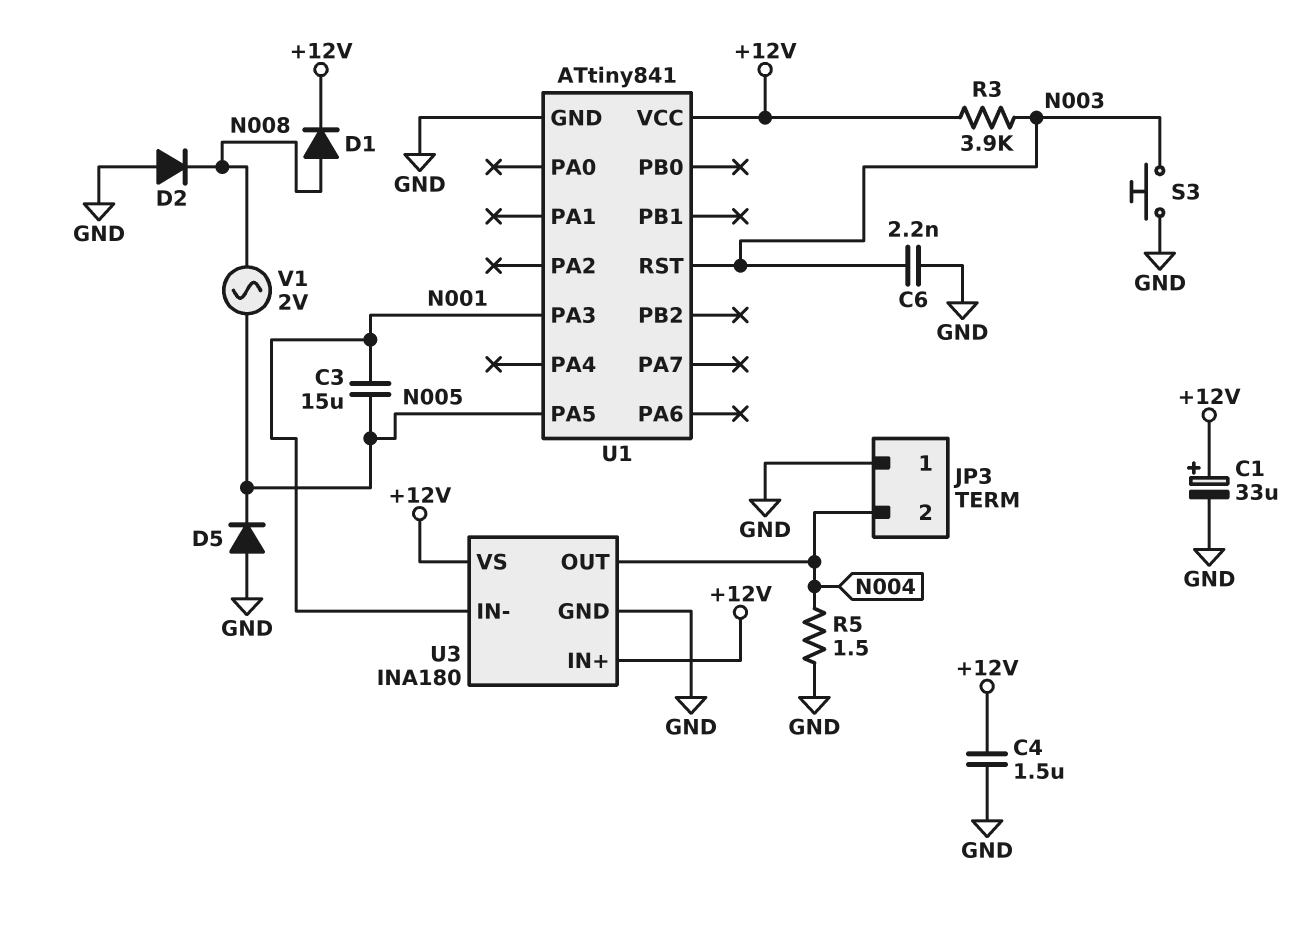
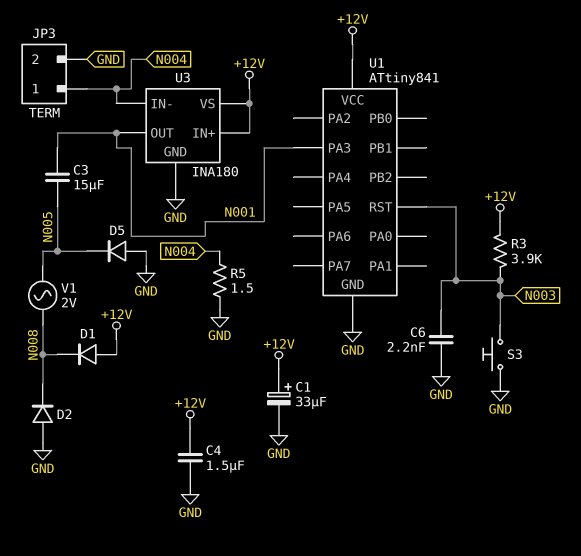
D1: diode (A N008, K +12V) -> diode (A +12V, K N008)
JP3 pin 1: GND -> N004
JP3 pin 2: N004 -> GND
U1 pin PA5: N005 -> none
U3 pin IN-: N001 -> N004
U3 pin OUT: N004 -> N001

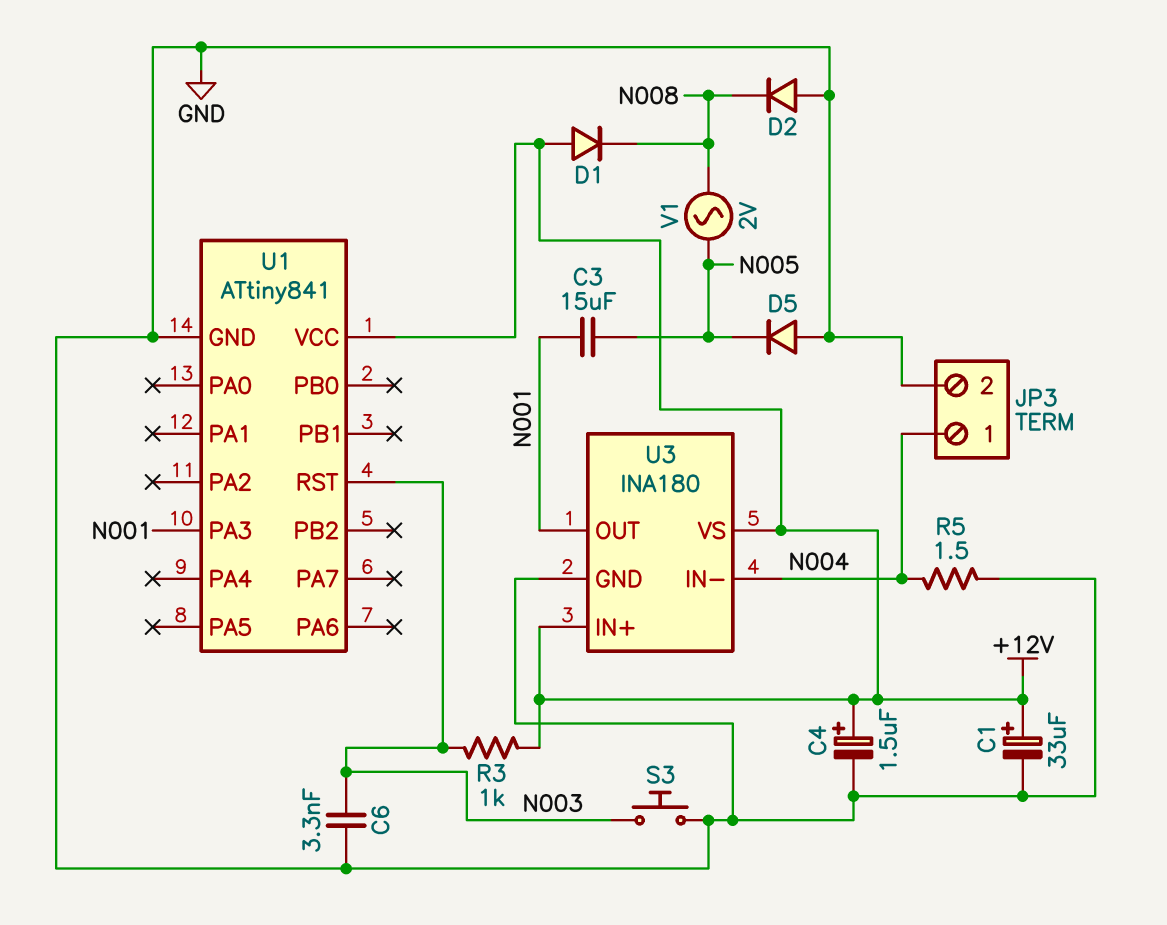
C4: 1.5uF (+12V, GND) -> 1.5uF (plus +12V, minus GND)
C6: 2.2nF (GND, N003) -> 3.3nF (GND, N003)
R3: 3.9k (+12V, N003) -> 1k (+12V, N003)

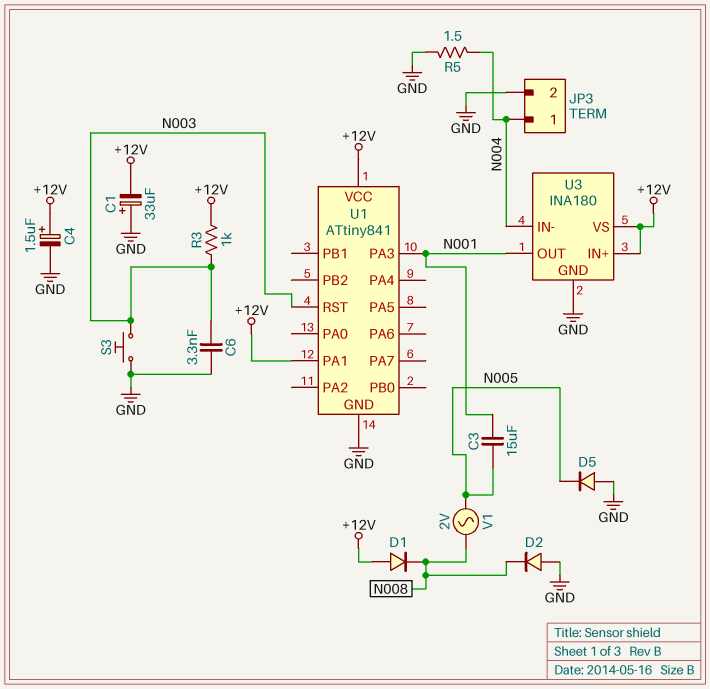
C1: 33uF (plus +12V, minus GND) -> 33uF (plus GND, minus +12V)
U1 pin PA1: none -> +12V

